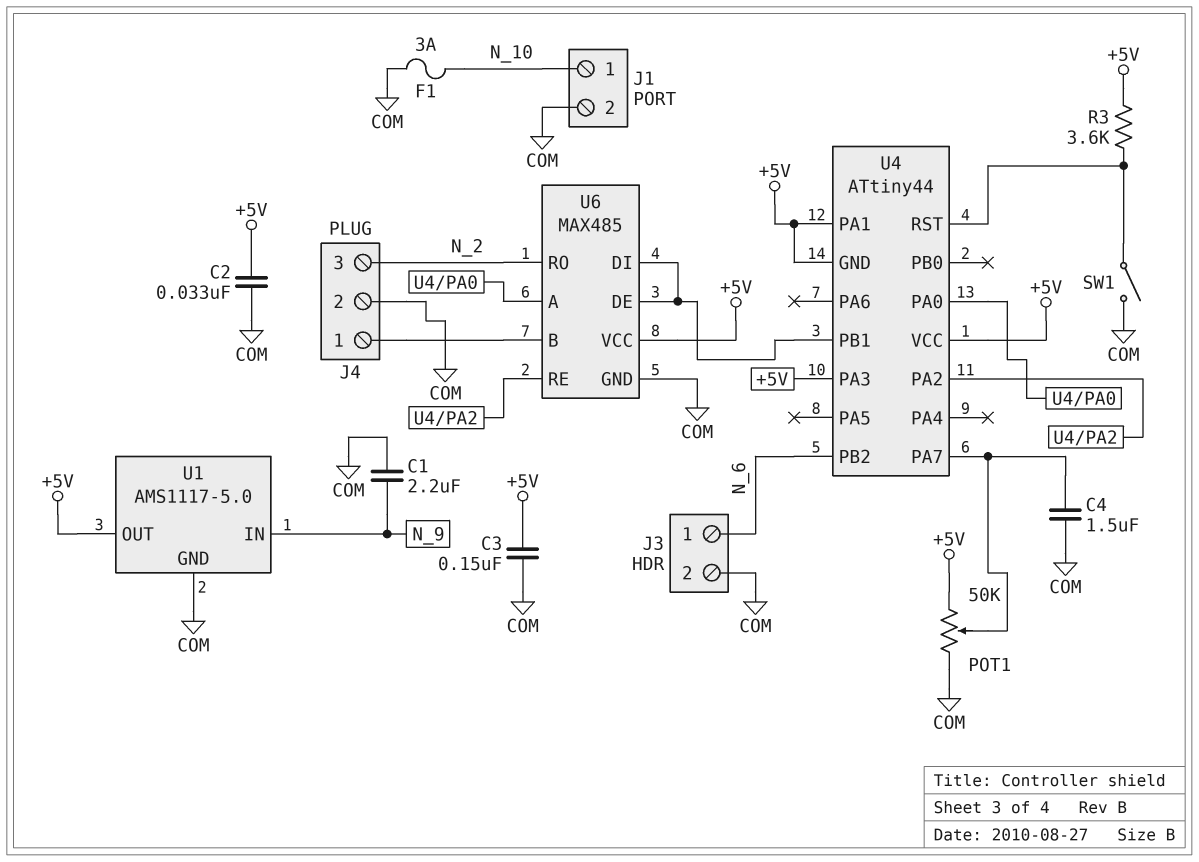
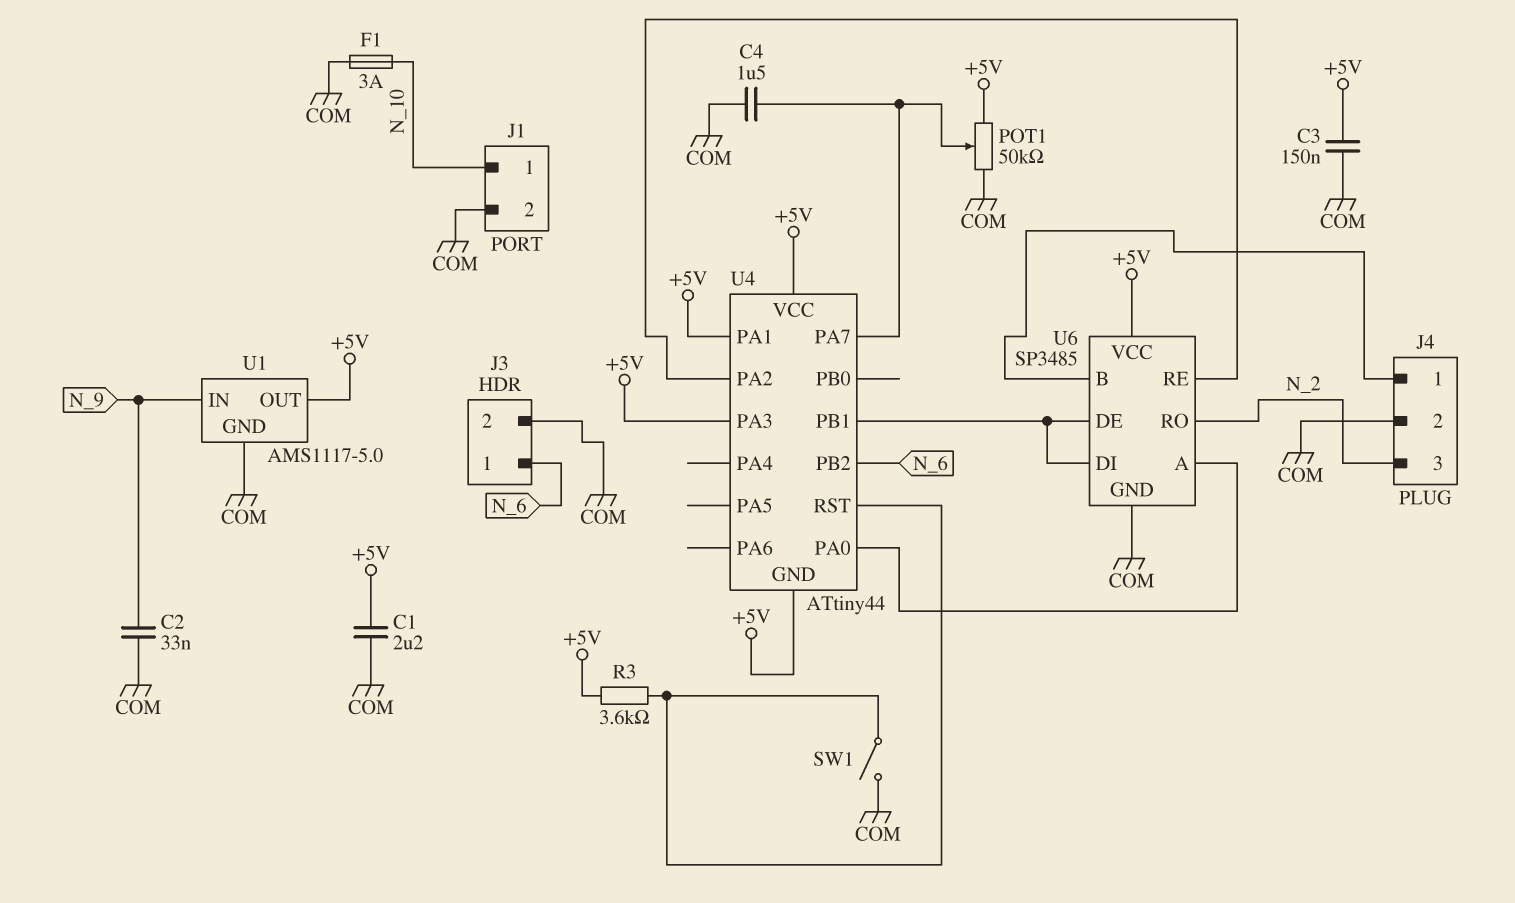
C1: 2.2uF (COM, N_9) -> 2.2uF (+5V, COM)
C2: 33nF (+5V, COM) -> 33nF (COM, N_9)
U6: MAX485 -> SP3485

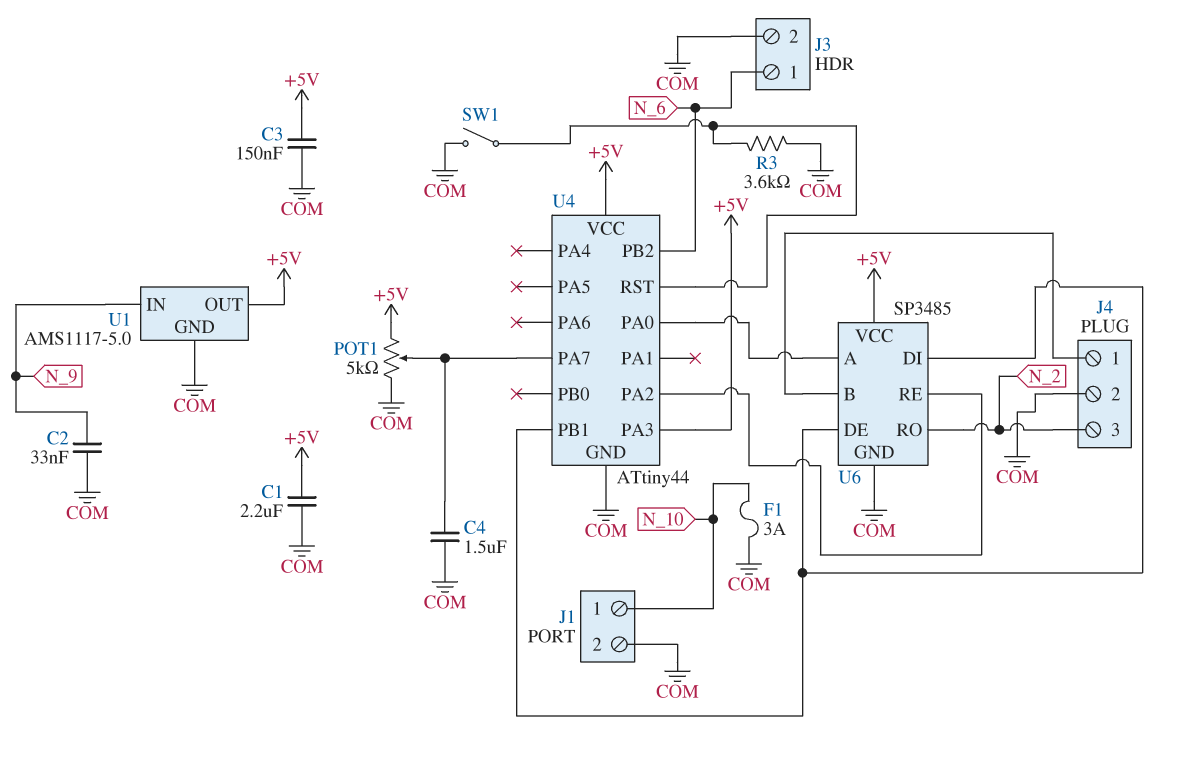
POT1: 50k (+5V, COM, wiper U4/PA7) -> 5k (+5V, COM, wiper U4/PA7)
R3: 3.6k (+5V, U4/RST) -> 3.6k (COM, U4/RST)
U4 pin GND: +5V -> COM
U4 pin PA1: +5V -> none

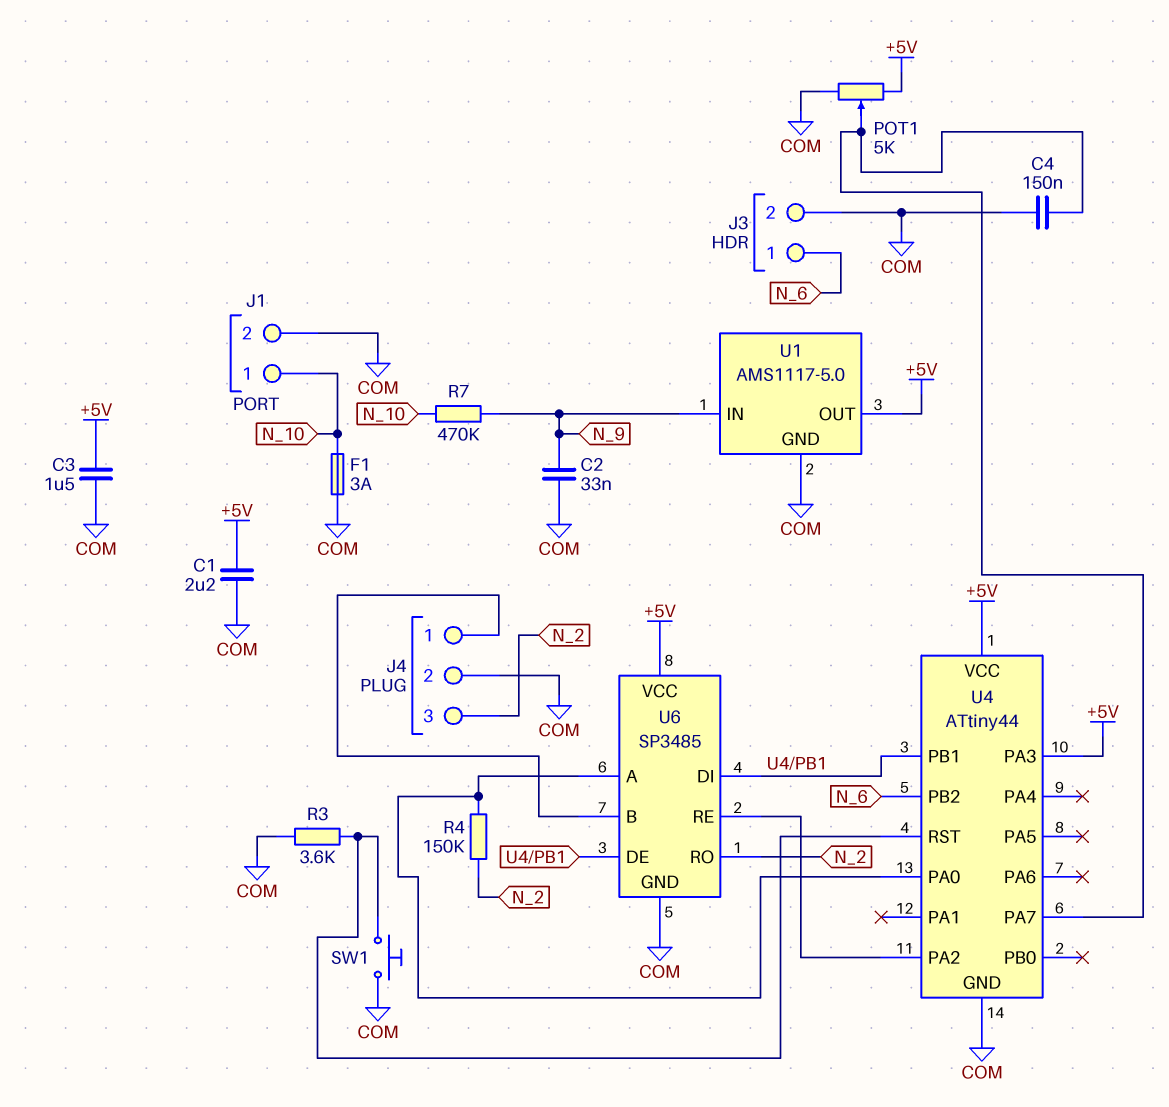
C3: 150nF (+5V, COM) -> 1.5uF (+5V, COM)
C4: 1.5uF (COM, U4/PA7) -> 150nF (COM, U4/PA7)
R4: none -> 150k (N_2, U4/PA0)
R7: none -> 470k (N_9, N_10)
SW1: switch (COM, U4/RST) -> button (COM, U4/RST)

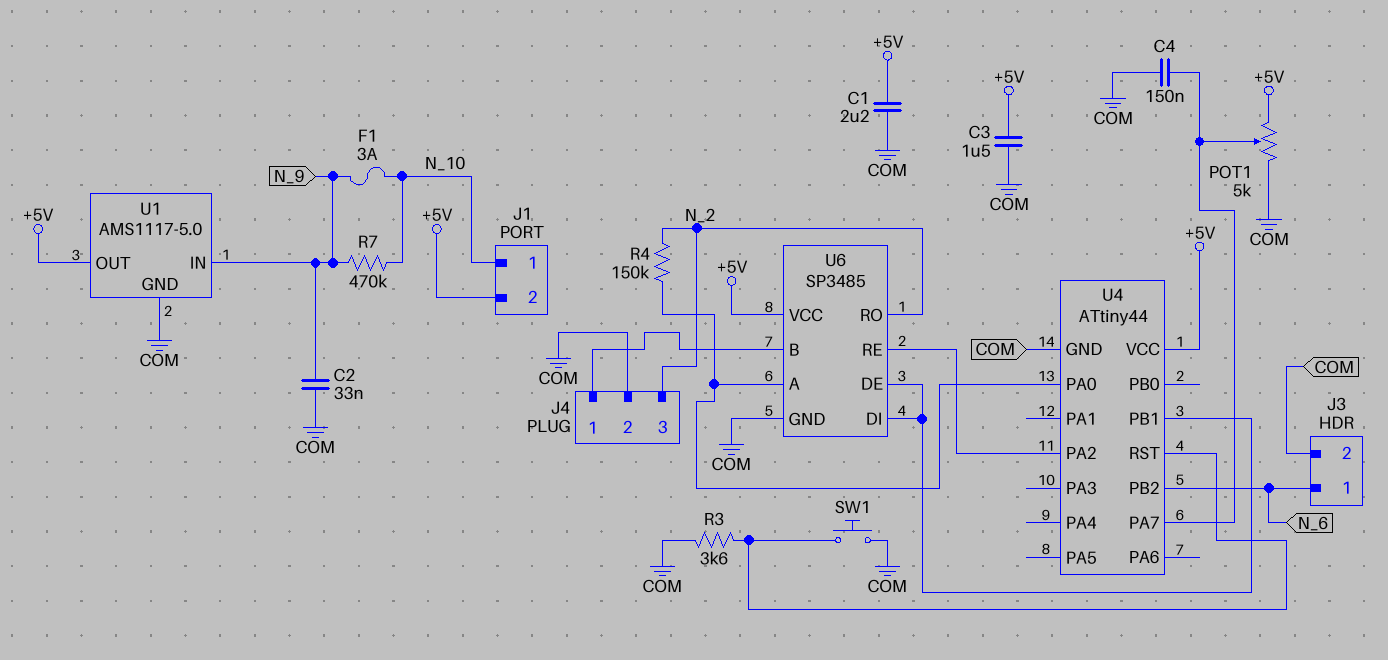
F1: 3A (COM, N_10) -> 3A (N_9, N_10)
J1 pin 2: COM -> +5V
U4 pin PA3: +5V -> none

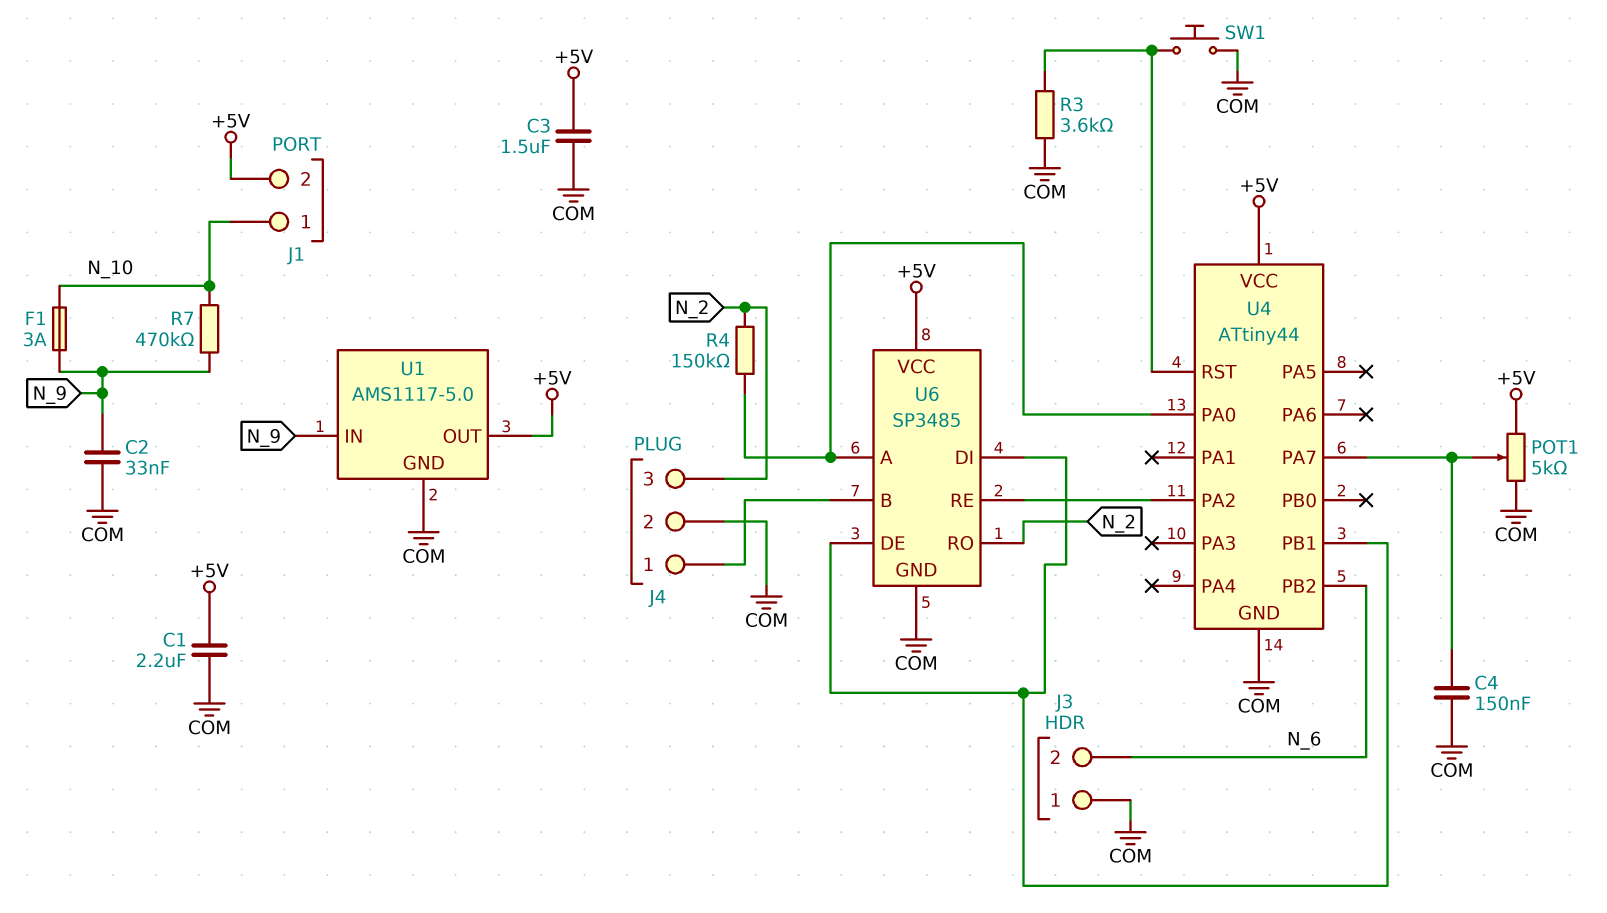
J3 pin 1: N_6 -> COM
J3 pin 2: COM -> N_6

